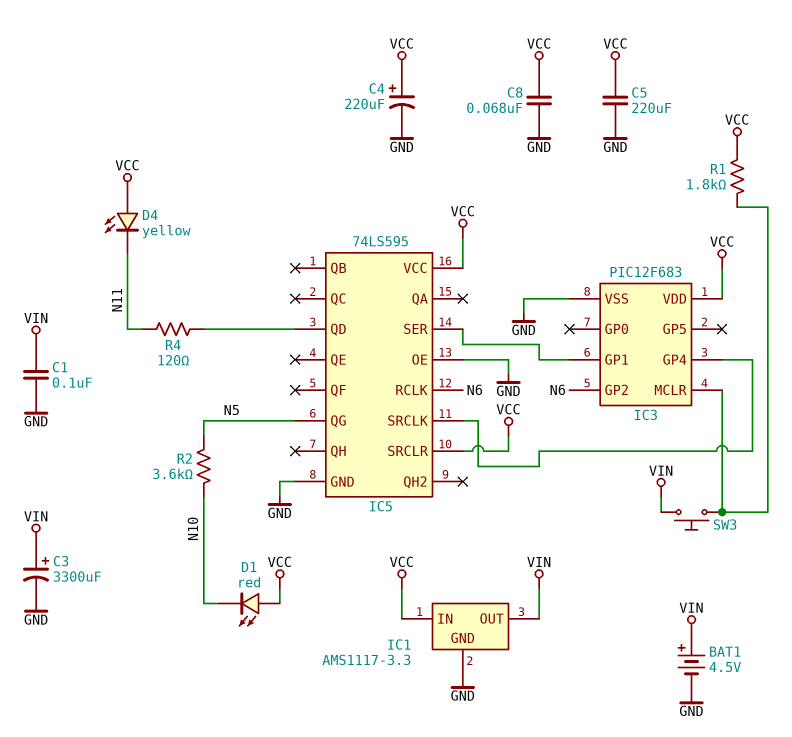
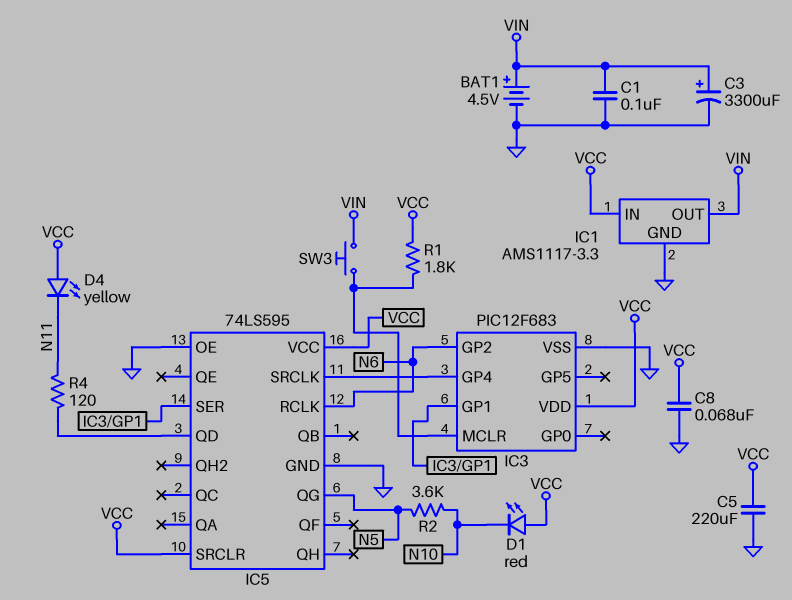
C4: 220uF (plus VCC, minus GND) -> none

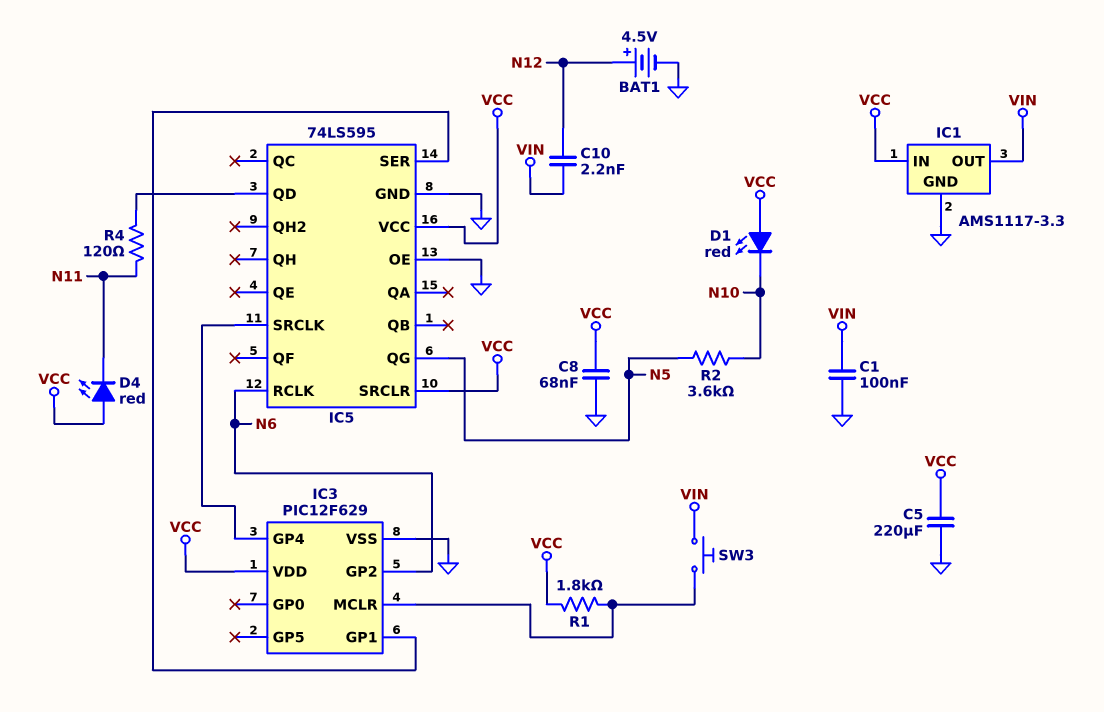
BAT1: 4.5V (plus VIN, minus GND) -> 4.5V (plus N12, minus GND)
C3: 3300uF (plus VIN, minus GND) -> none
C10: none -> 2.2nF (N12, VIN)
D4: LED yellow (A VCC, K N11) -> LED red (A VCC, K N11)
IC3: PIC12F683 -> PIC12F629

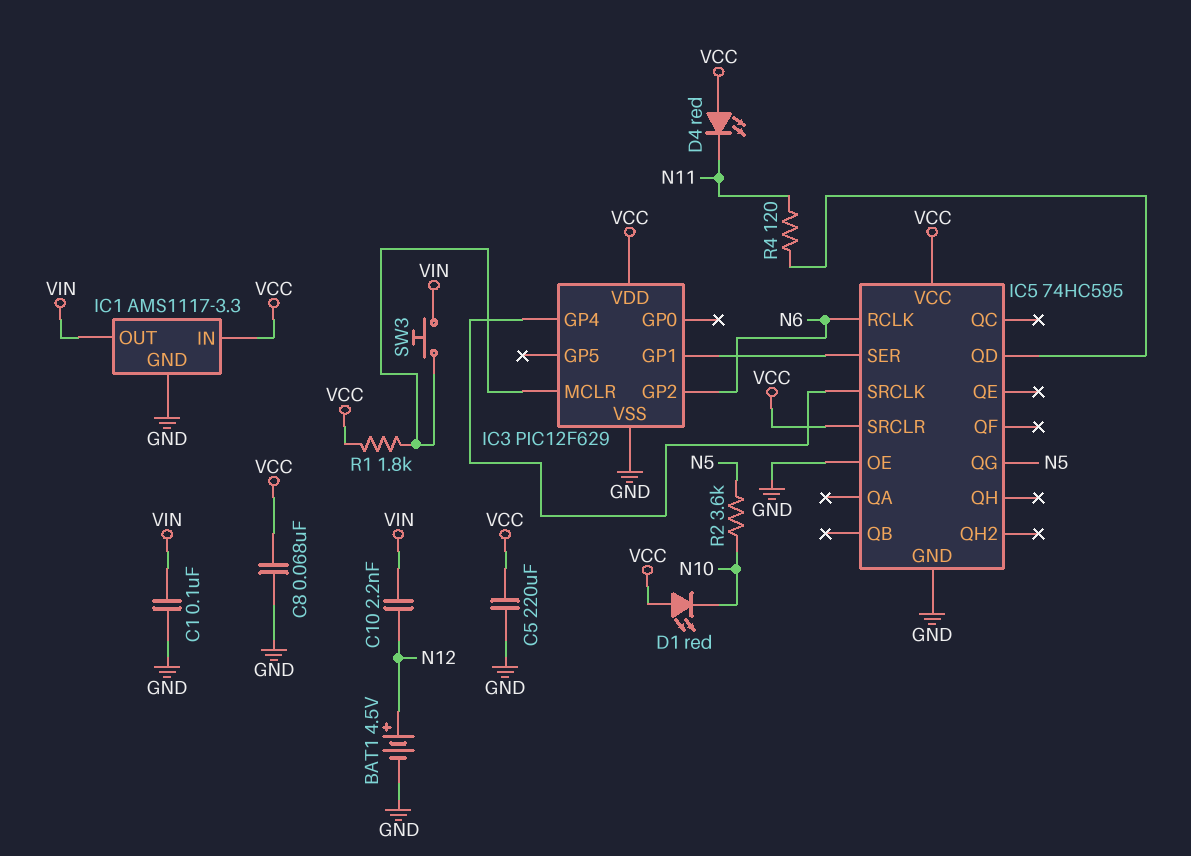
IC5: 74LS595 -> 74HC595

